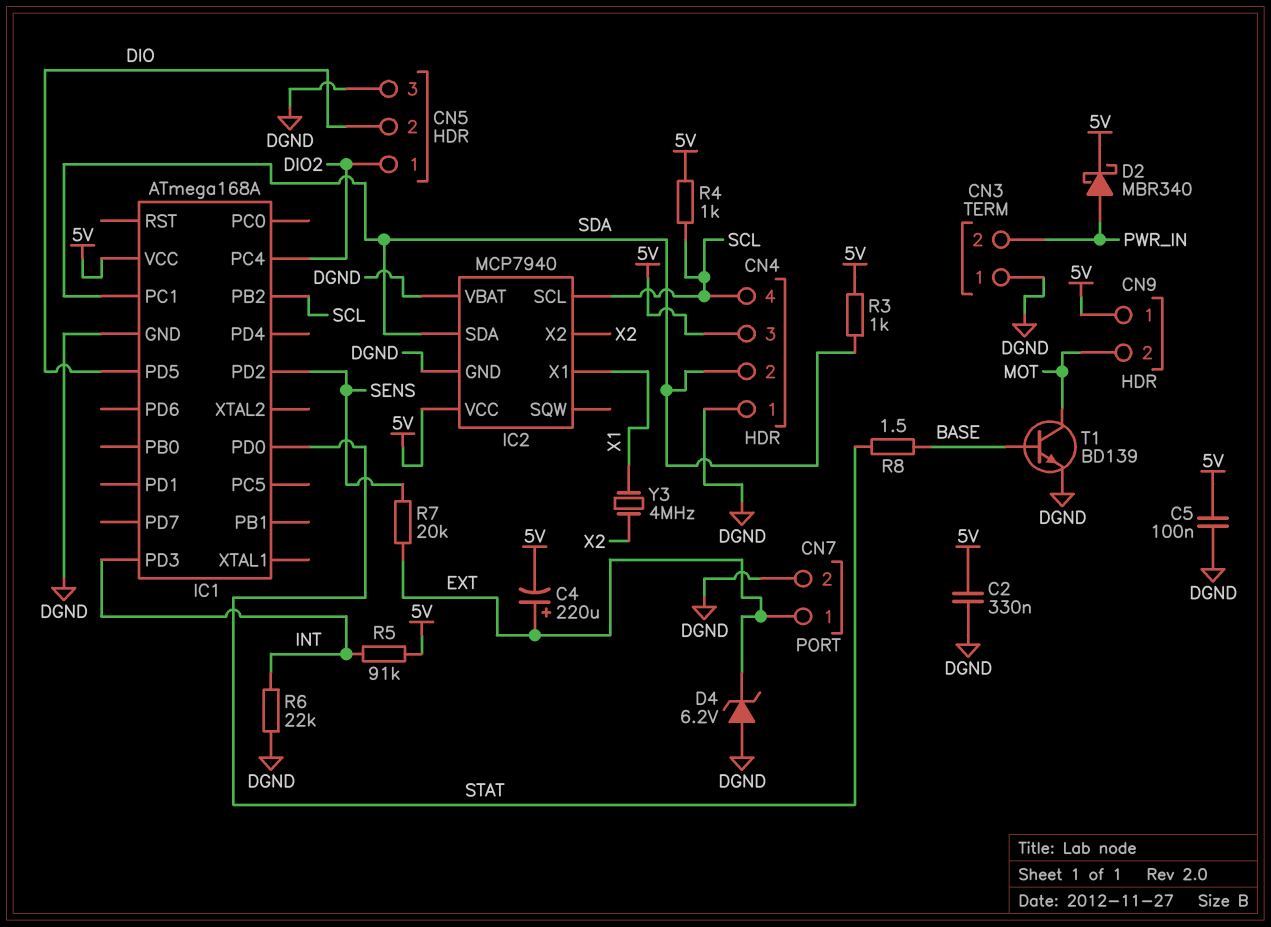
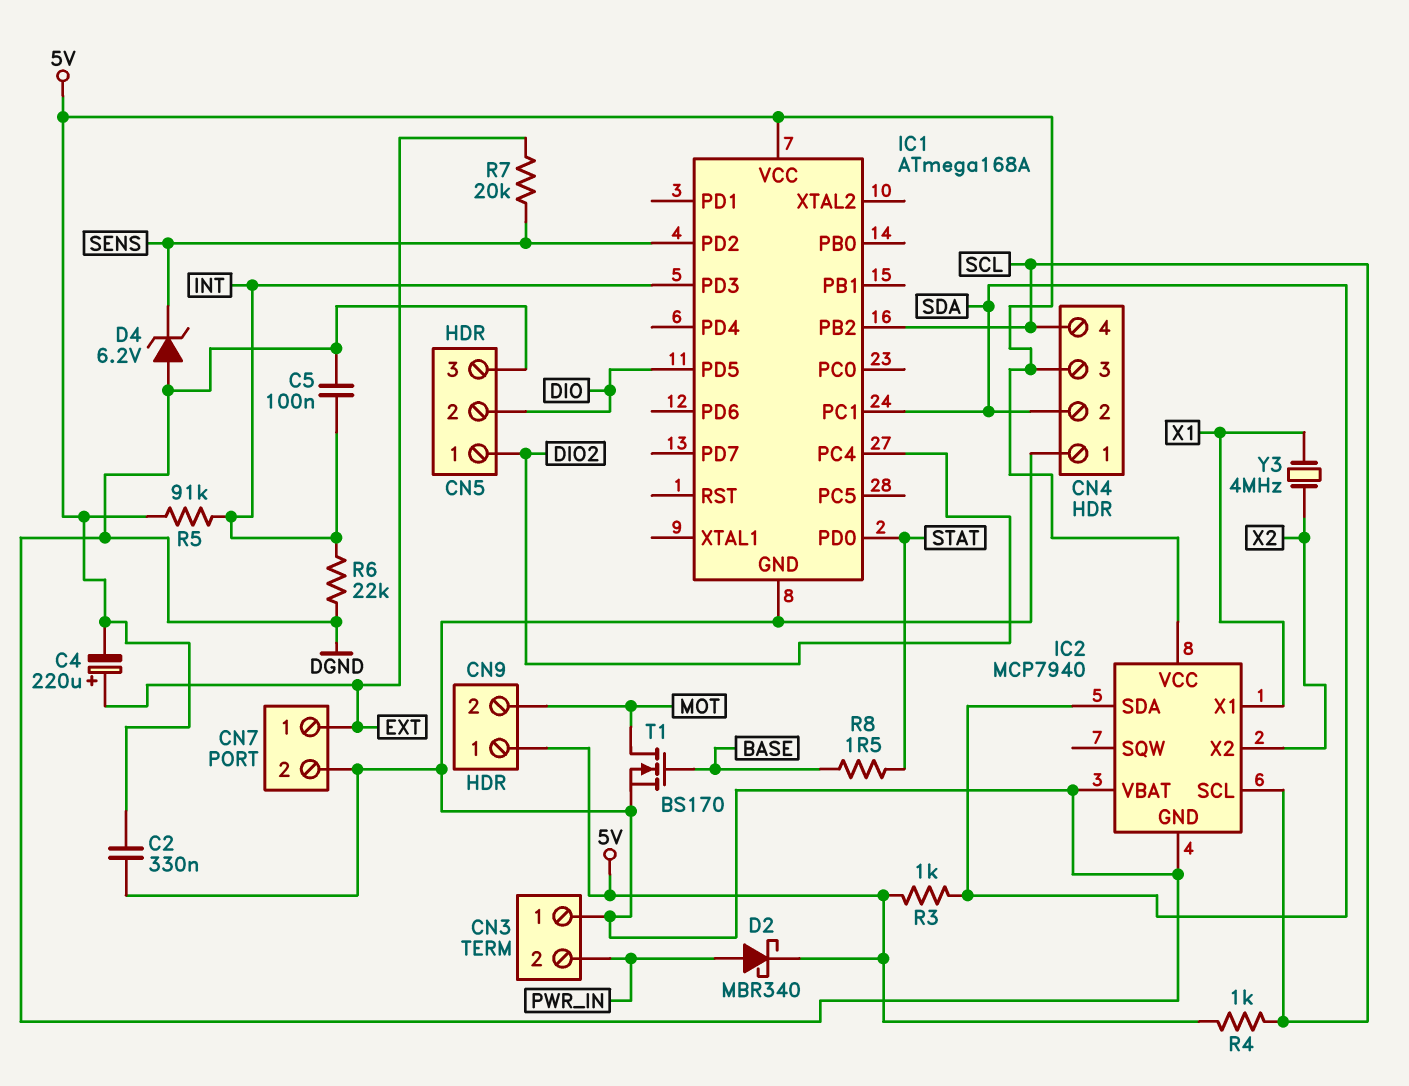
C5: 100nF (5V, DGND) -> 100nF (DGND, INT)
D4: zener 6.2V (A DGND, K EXT) -> zener 6.2V (A DGND, K SENS)
T1: NPN BD139 (B BASE, C MOT, E DGND) -> NMOS BS170 (G BASE, D MOT, S DGND)

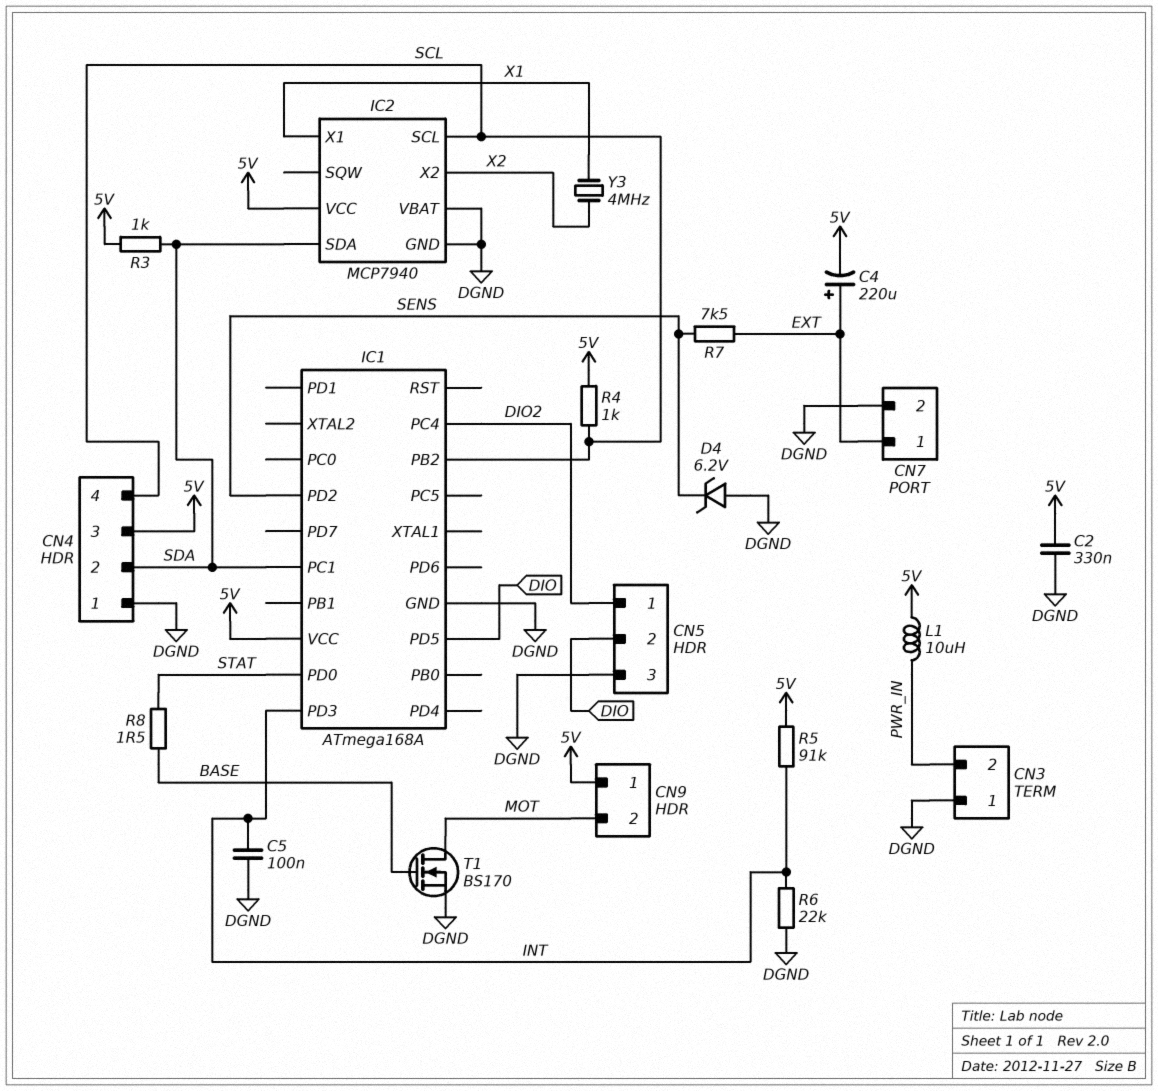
D2: schottky MBR340 (A PWR_IN, K 5V) -> none
L1: none -> 10uH (5V, PWR_IN)
R7: 20k (EXT, SENS) -> 7.5k (EXT, SENS)

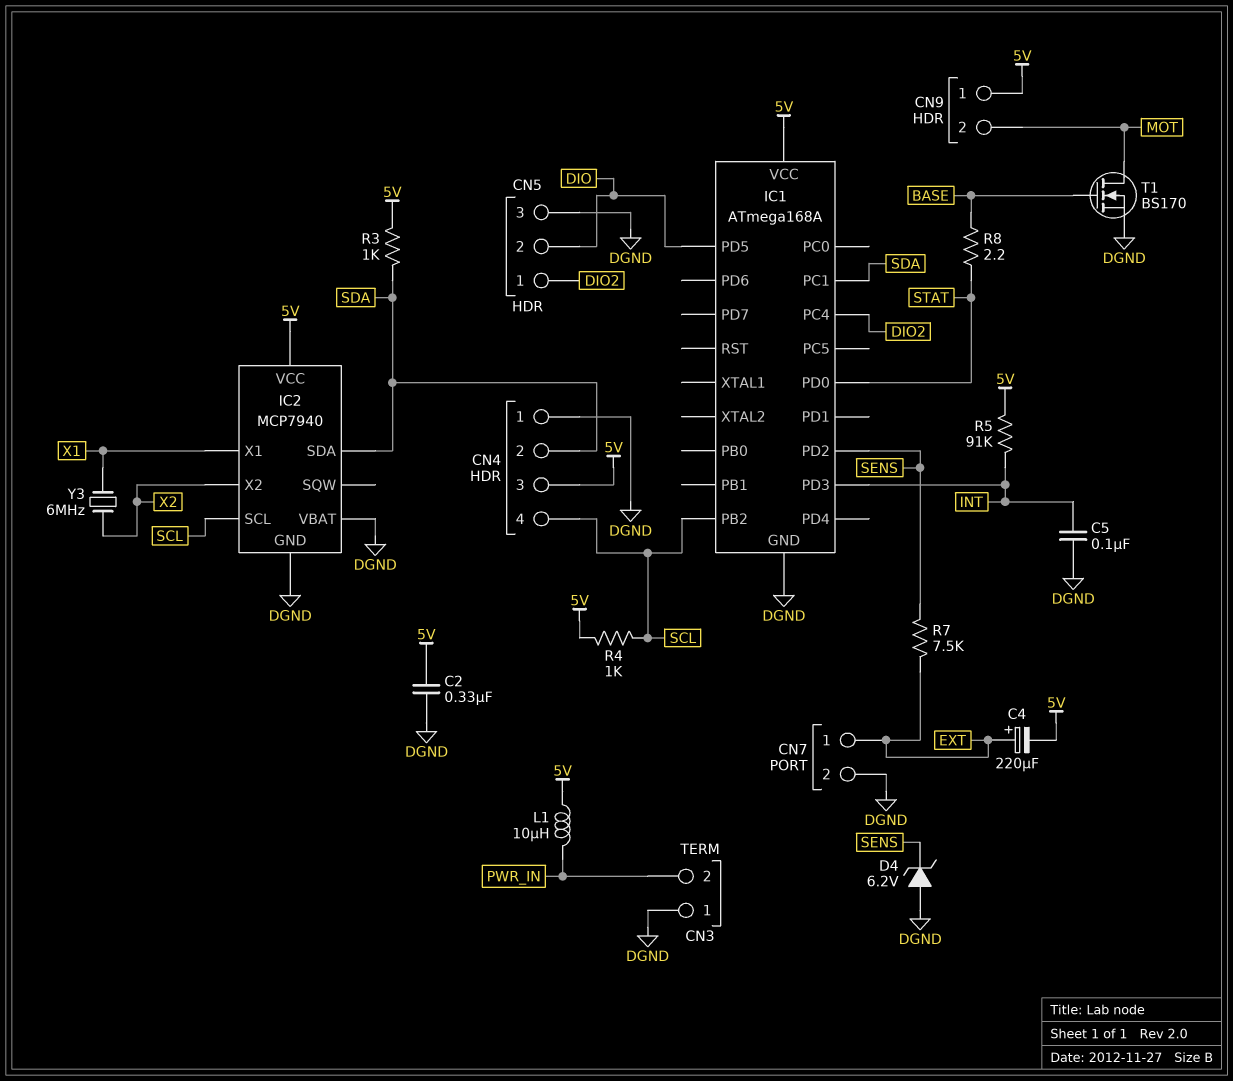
R6: 22k (DGND, INT) -> none
R8: 1.5 (BASE, STAT) -> 2.2 (BASE, STAT)
Y3: 4MHz (X1, X2) -> 6MHz (X1, X2)

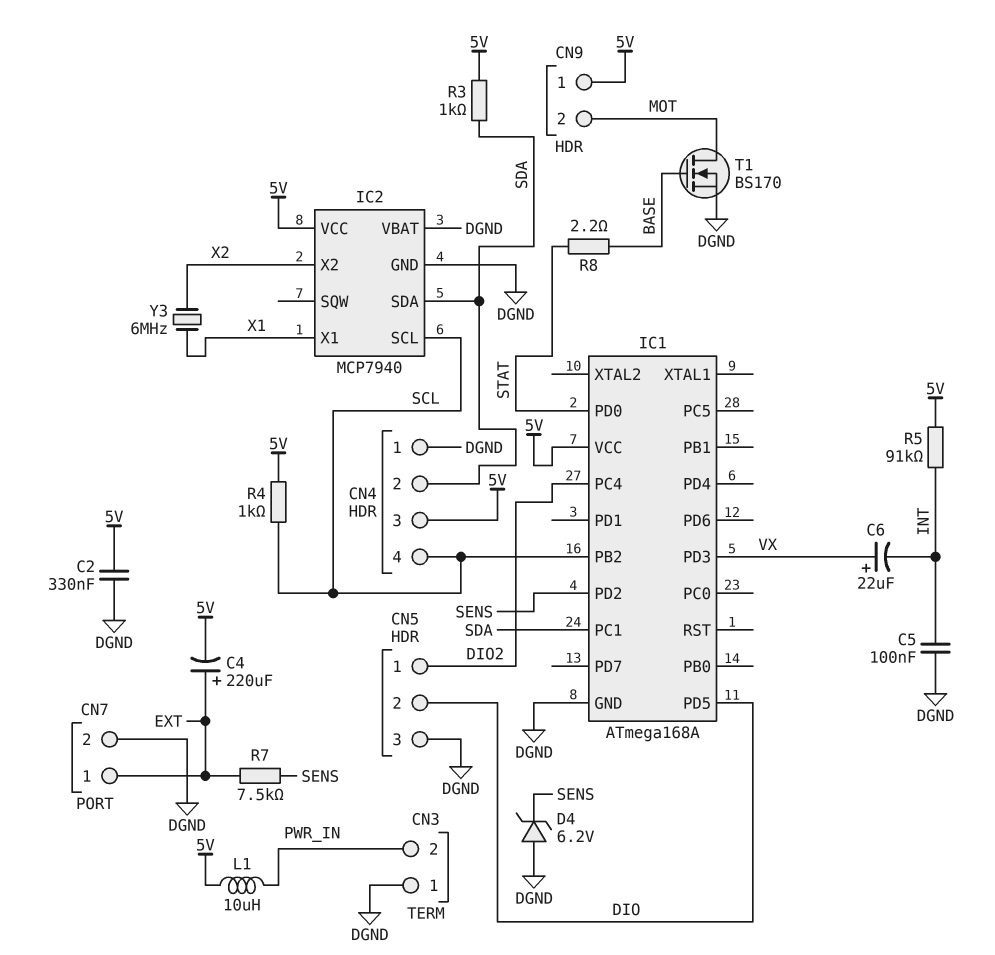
C6: none -> 22uF (plus VX, minus INT)
IC1 pin PD3: INT -> VX

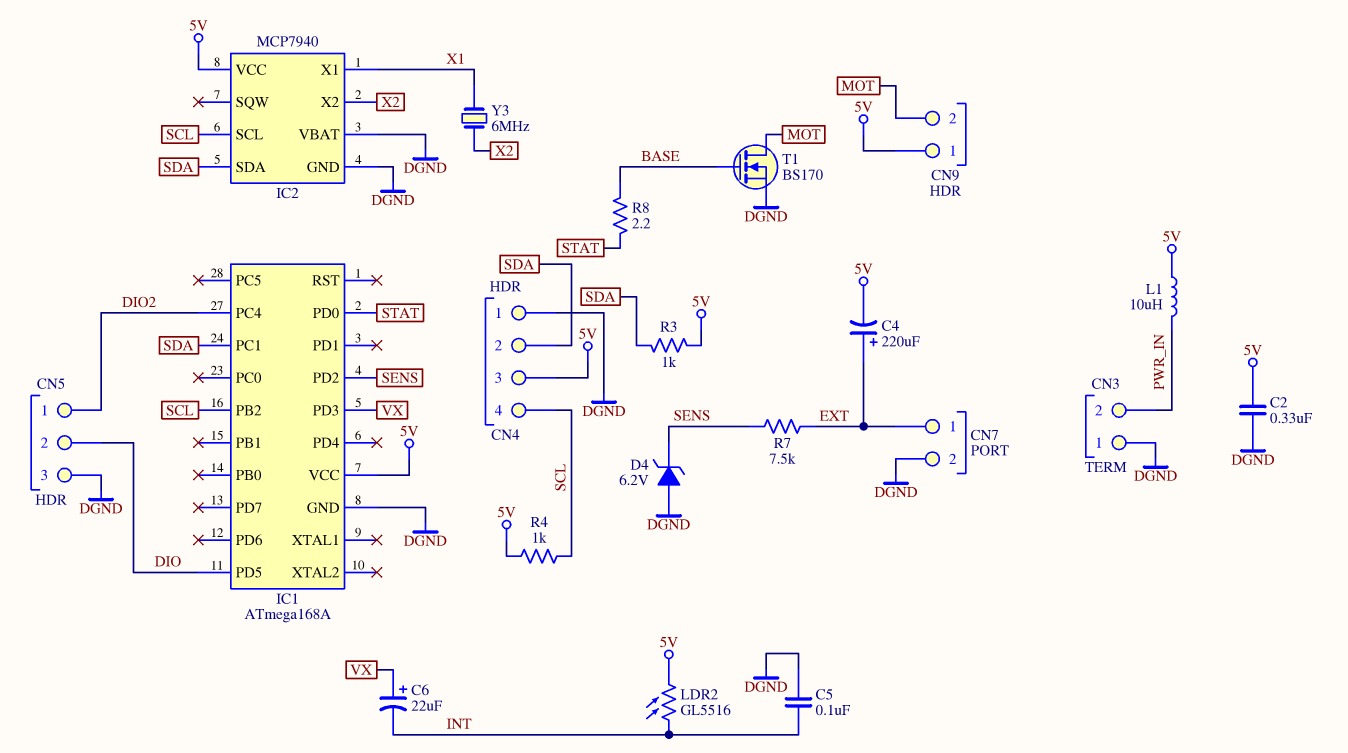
LDR2: none -> GL5516 (5V, INT)
R5: 91k (5V, INT) -> none

